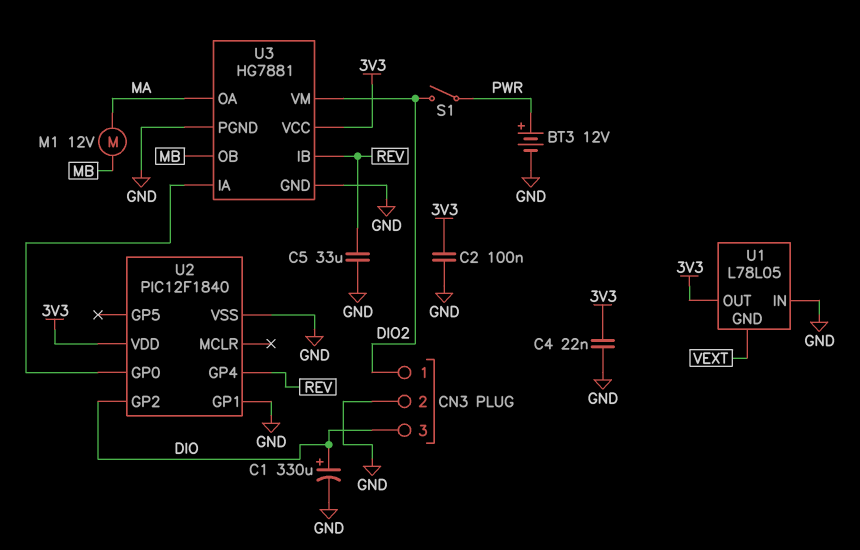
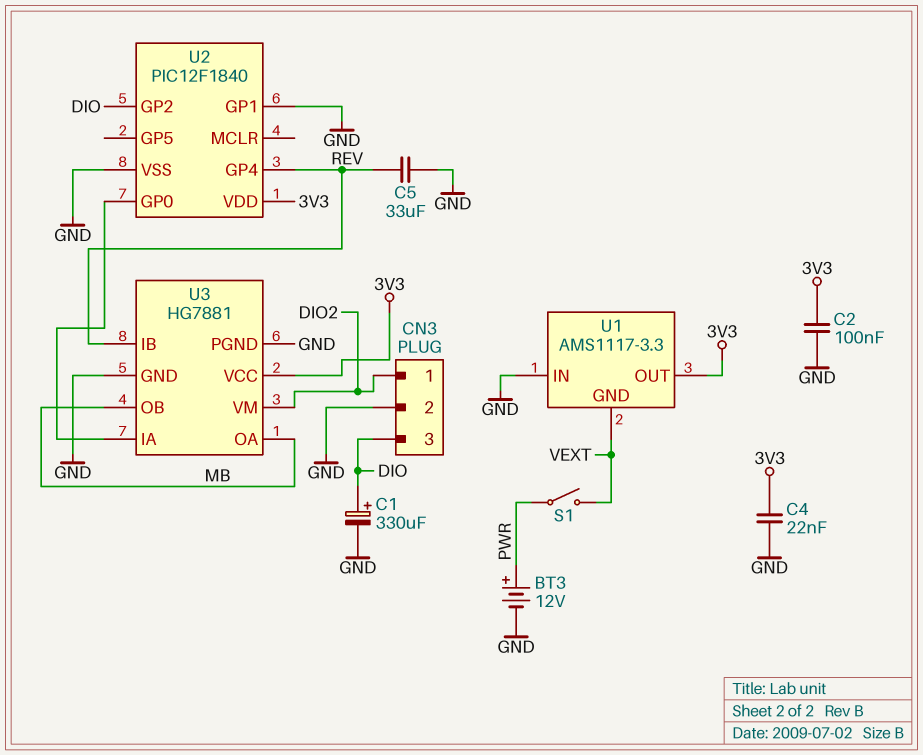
M1: motor 12V (MA, MB) -> none
S1: switch (DIO2, PWR) -> switch (PWR, VEXT)
U1: L78L05 -> AMS1117-3.3
U3 pin OA: MA -> MB

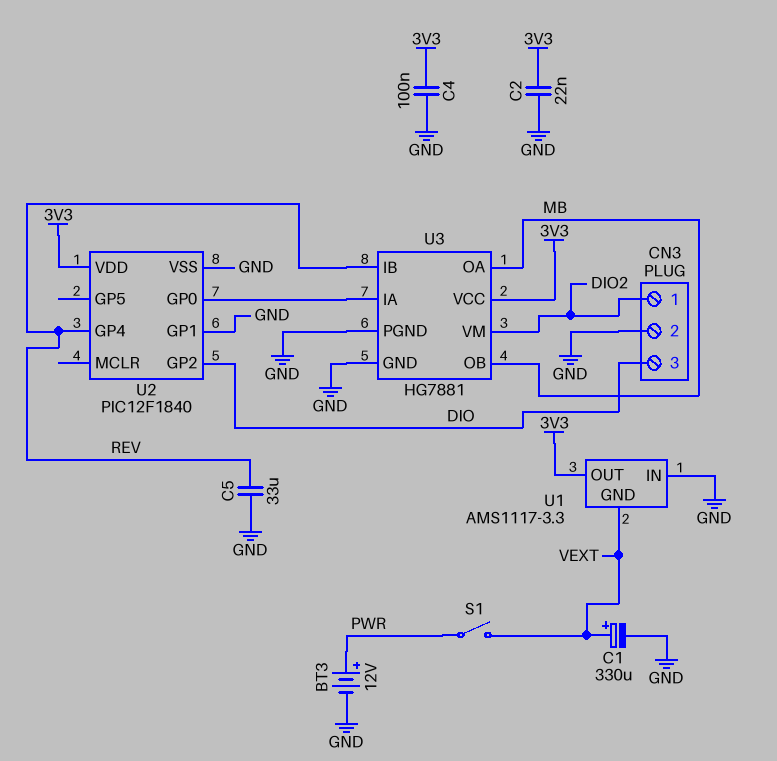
C1: 330uF (plus DIO, minus GND) -> 330uF (plus VEXT, minus GND)
C2: 100nF (3V3, GND) -> 22nF (3V3, GND)
C4: 22nF (3V3, GND) -> 100nF (3V3, GND)

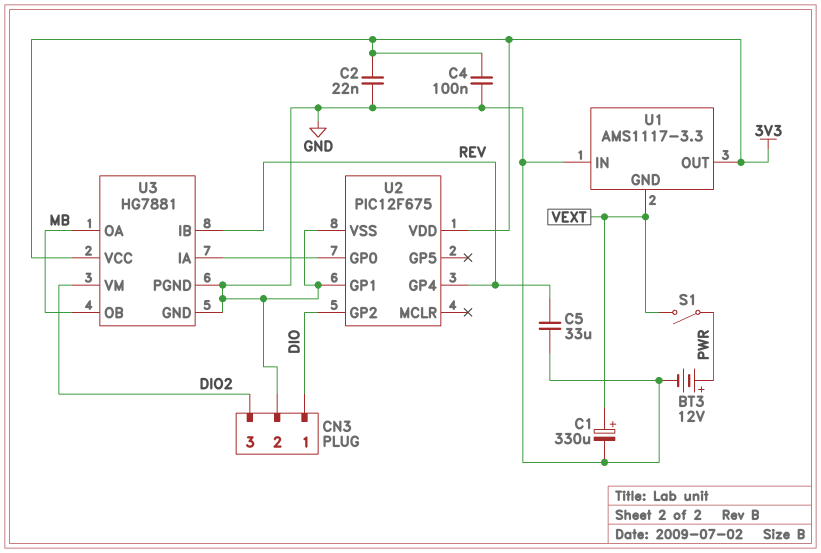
CN3 pin 1: DIO2 -> DIO
CN3 pin 3: DIO -> DIO2
U2: PIC12F1840 -> PIC12F675

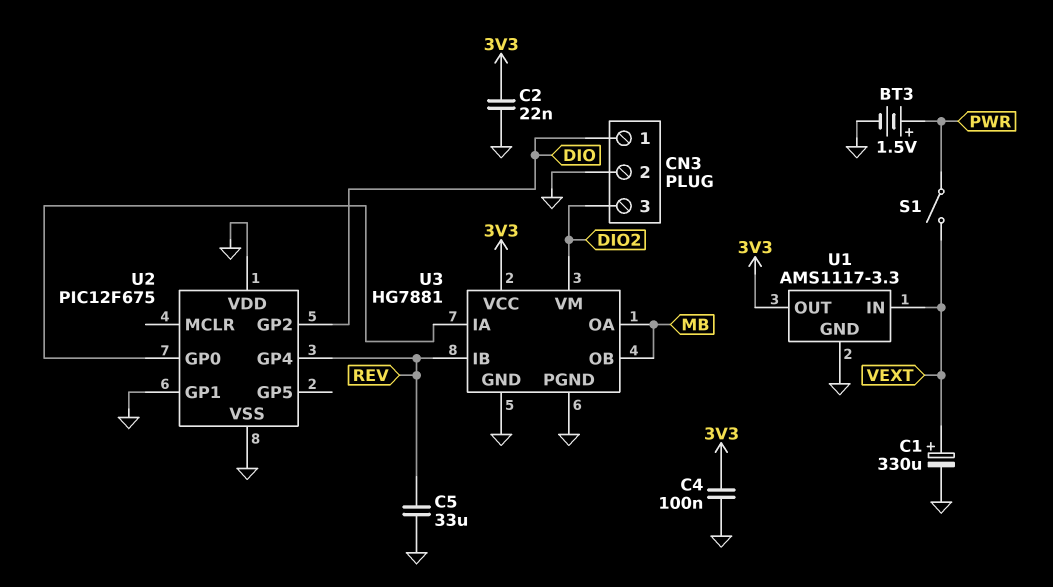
BT3: 12V (plus PWR, minus GND) -> 1.5V (plus PWR, minus GND)
U1 pin GND: VEXT -> GND
U1 pin IN: GND -> VEXT
U2 pin VDD: 3V3 -> GND

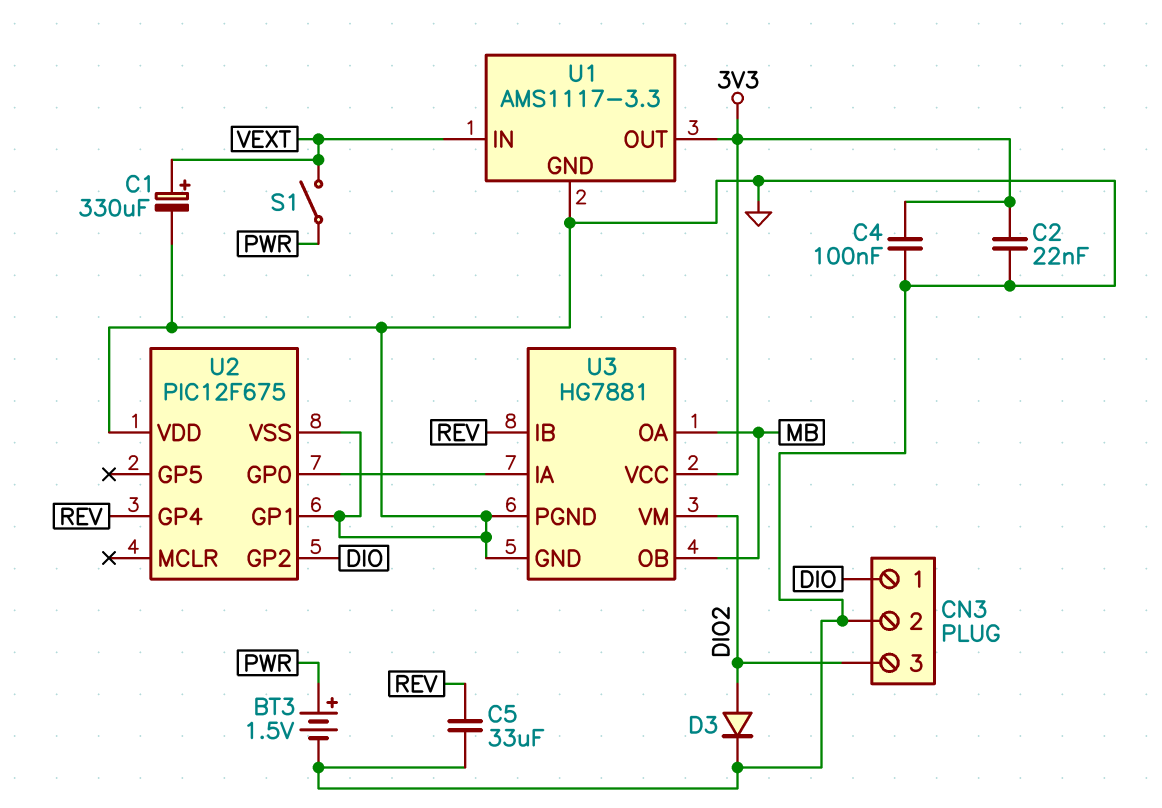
D3: none -> diode (A DIO2, K GND)

